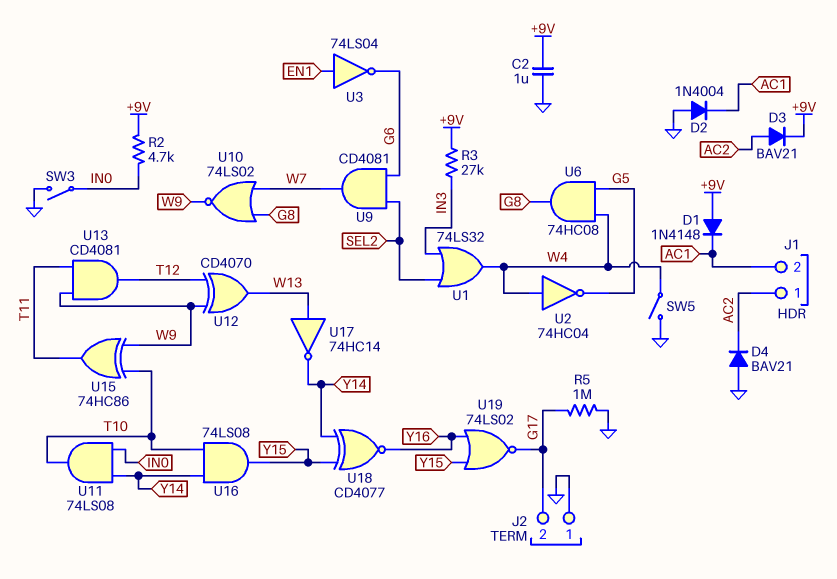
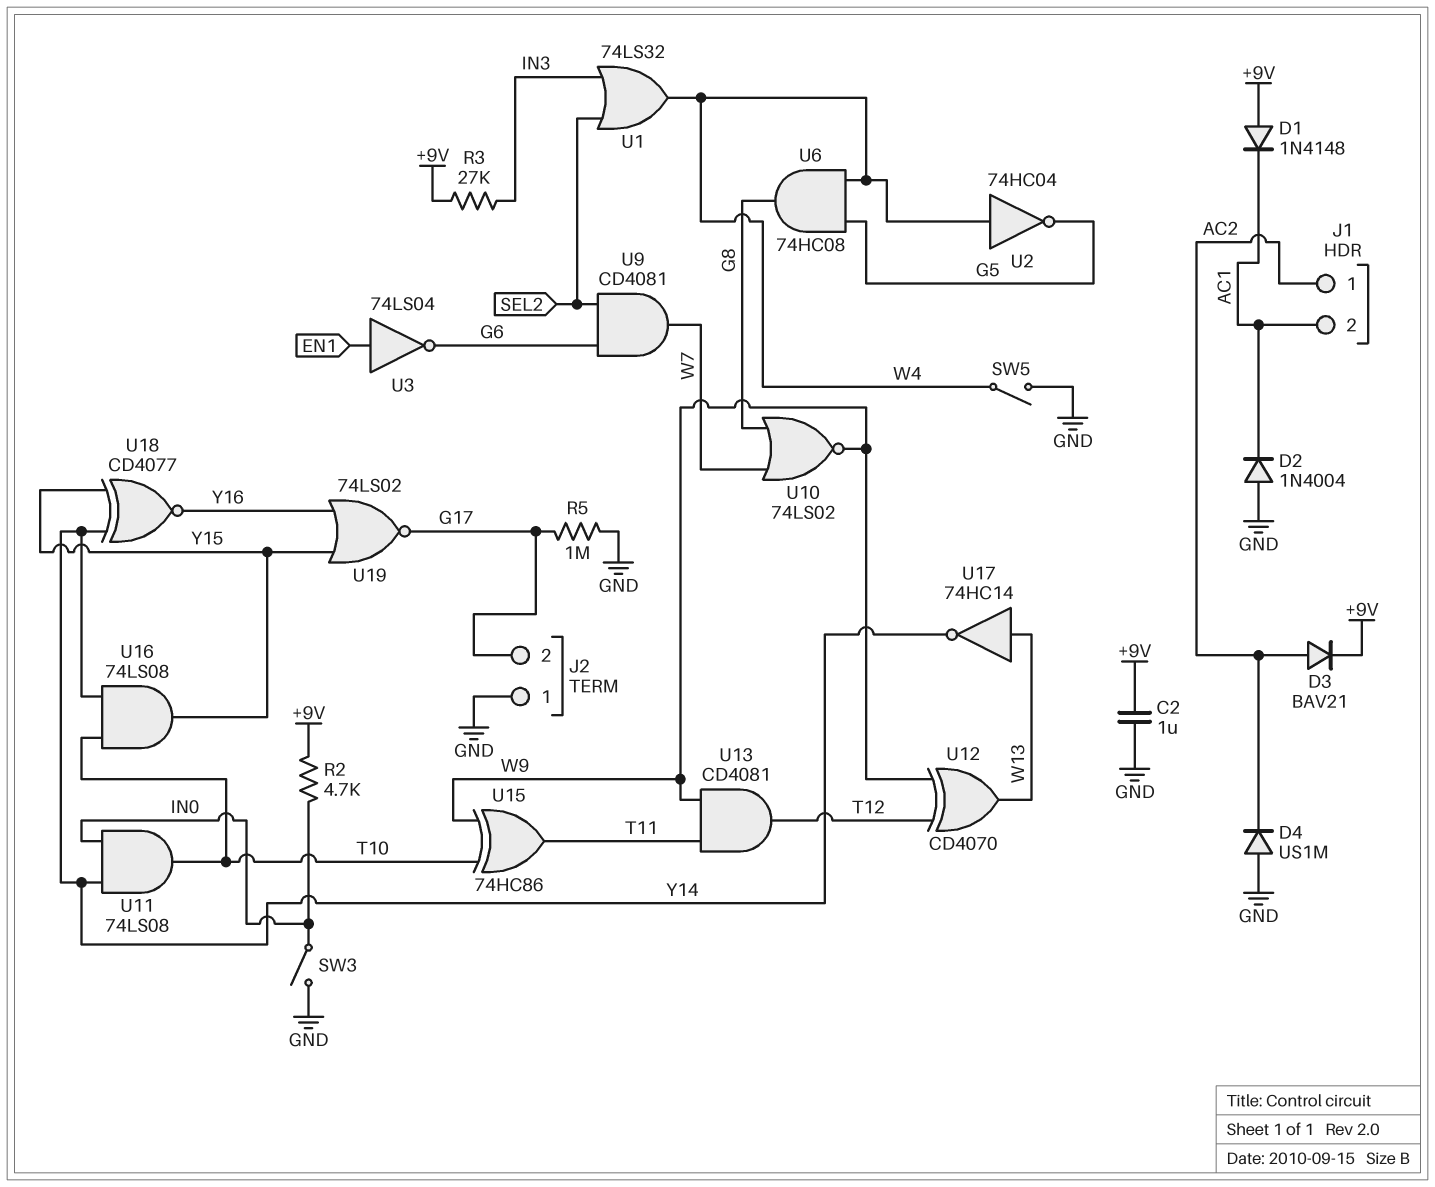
D4: diode BAV21 (A GND, K AC2) -> diode US1M (A GND, K AC2)

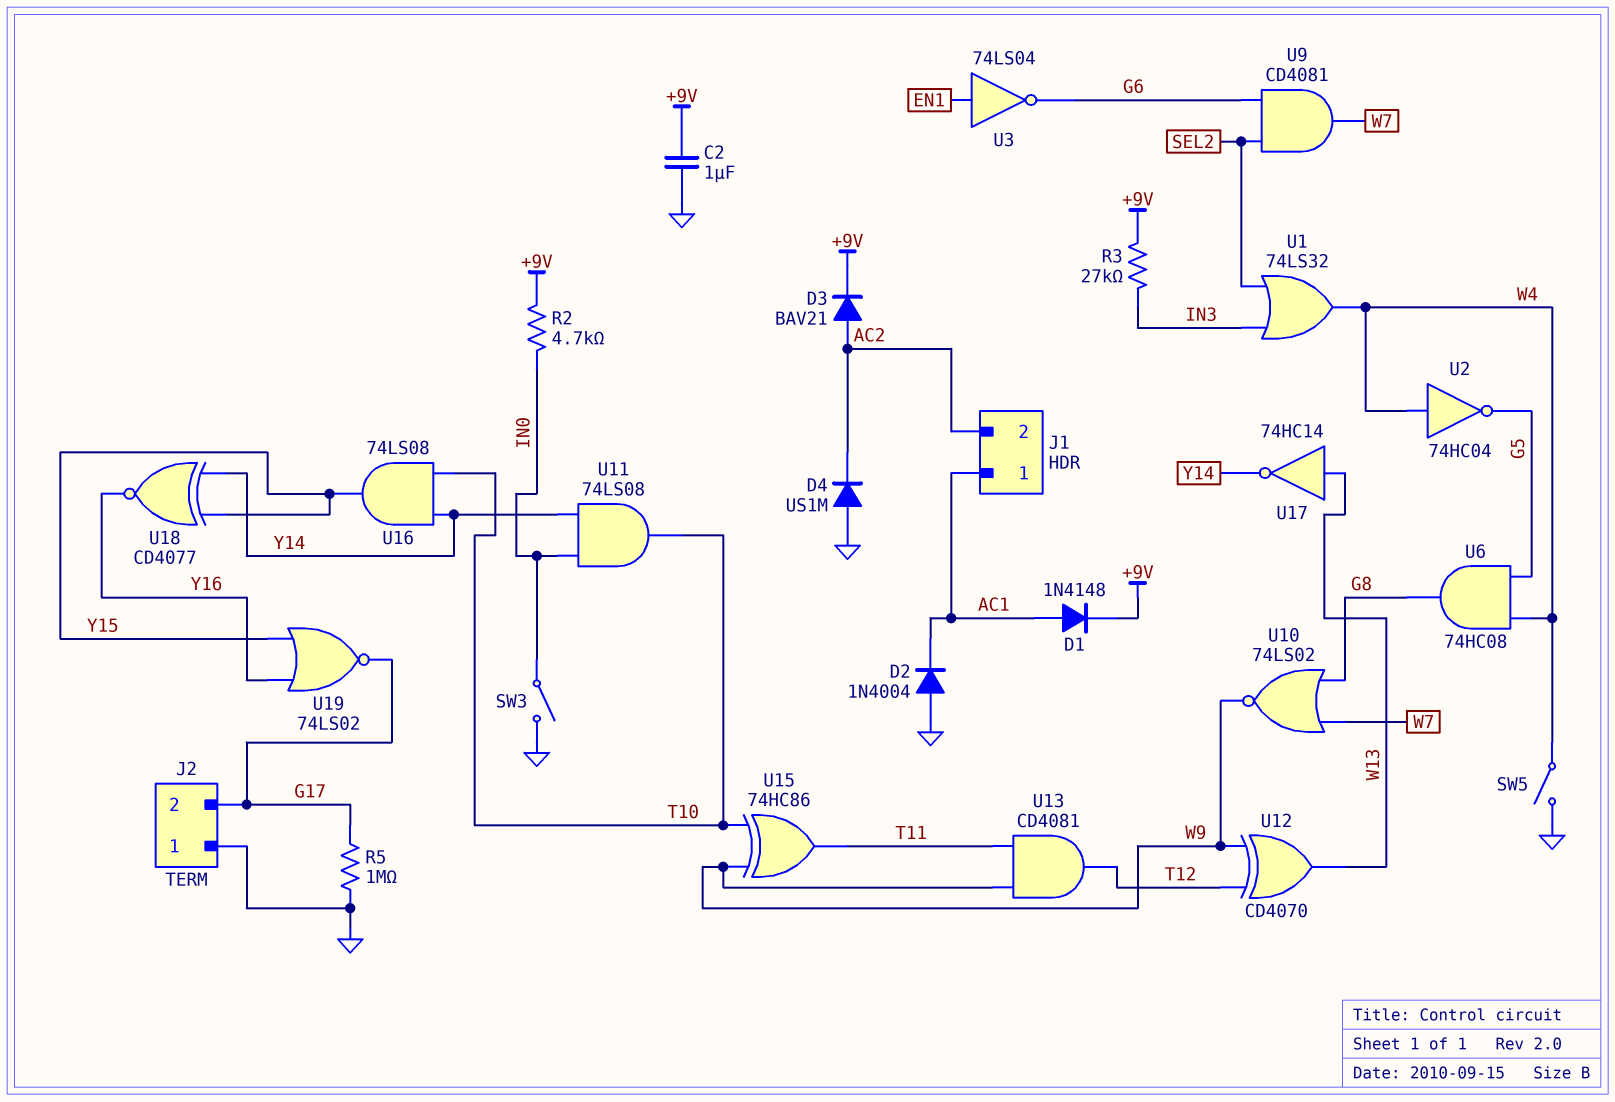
D1: diode 1N4148 (A +9V, K AC1) -> diode 1N4148 (A AC1, K +9V)
J1 pin 1: AC2 -> AC1
J1 pin 2: AC1 -> AC2

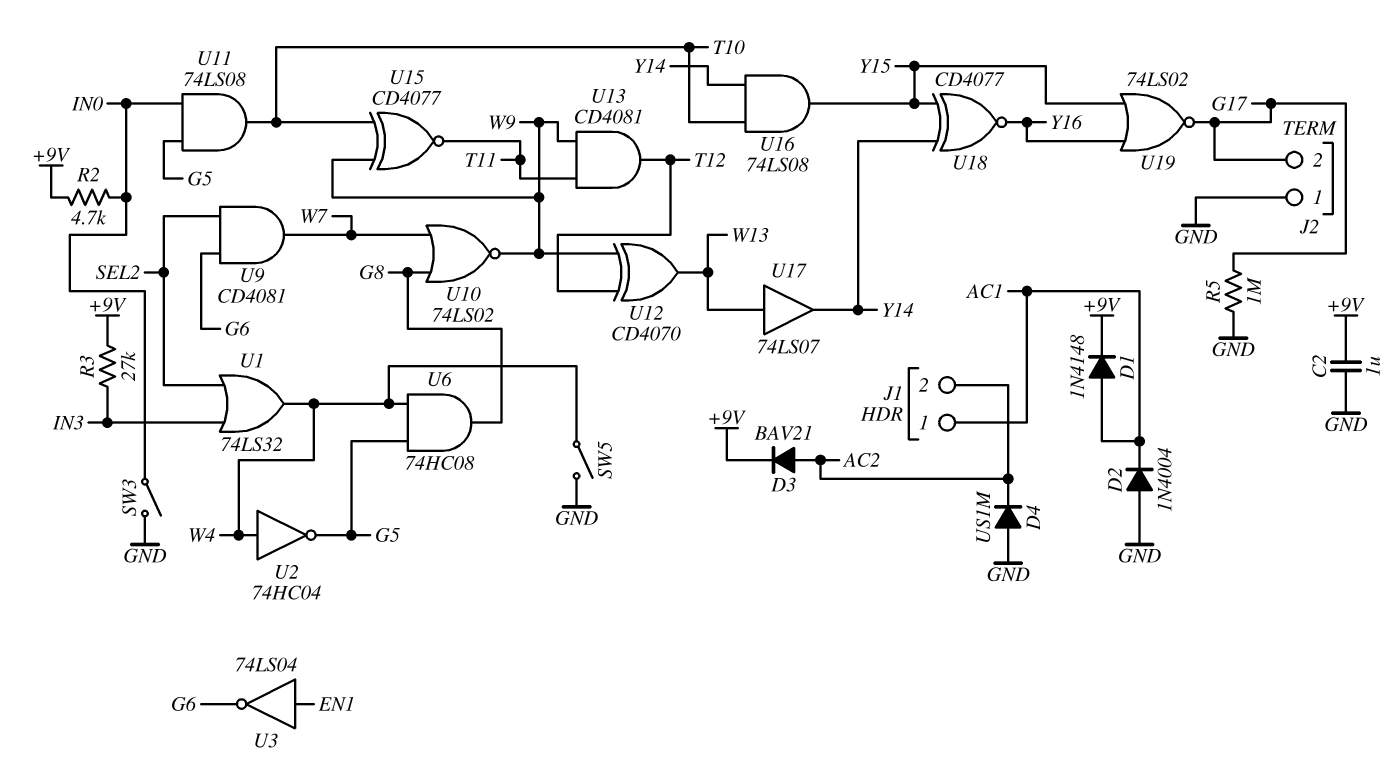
U11: AND 74LS08 (in IN0, in Y14, out T10) -> AND 74LS08 (in G5, in IN0, out T10)
U15: XOR 74HC86 (in T10, in W9, out T11) -> XNOR CD4077 (in T10, in W9, out T11)
U17: NOT 74HC14 (in W13, out Y14) -> buffer 74LS07 (in W13, out Y14)

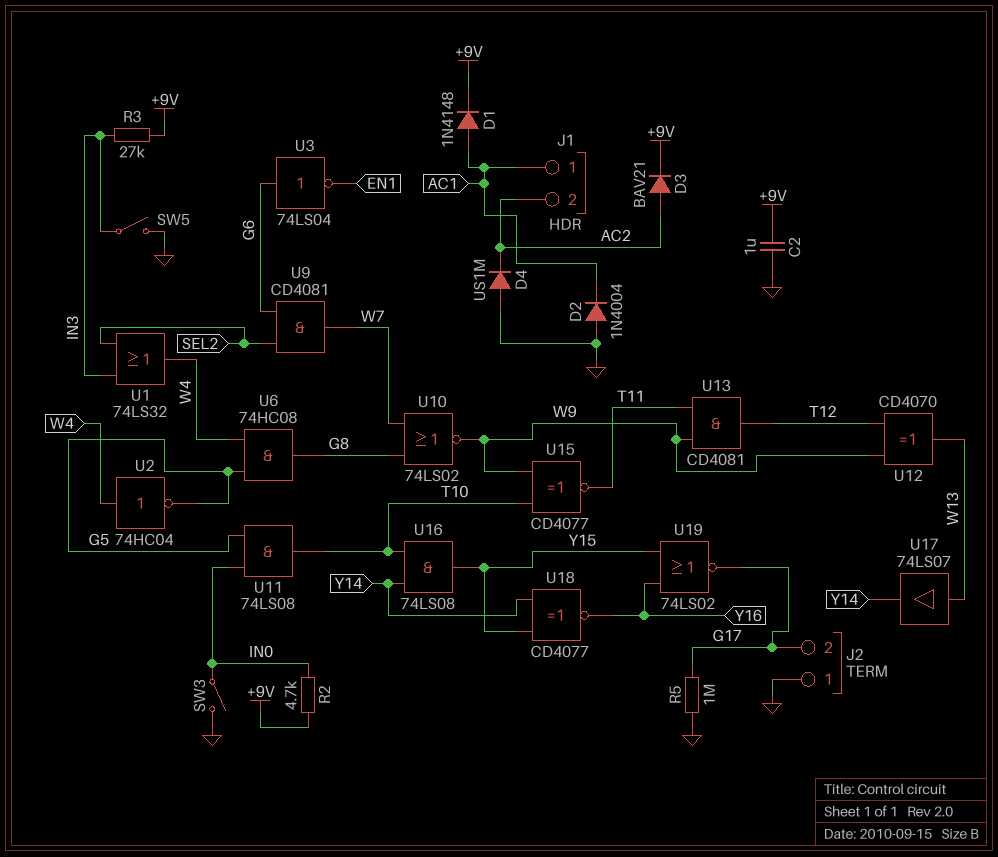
SW5: switch (GND, W4) -> switch (GND, IN3)
U3: NOT 74LS04 (in EN1, out G6) -> NOT 74LS04 (in G6, out EN1)

